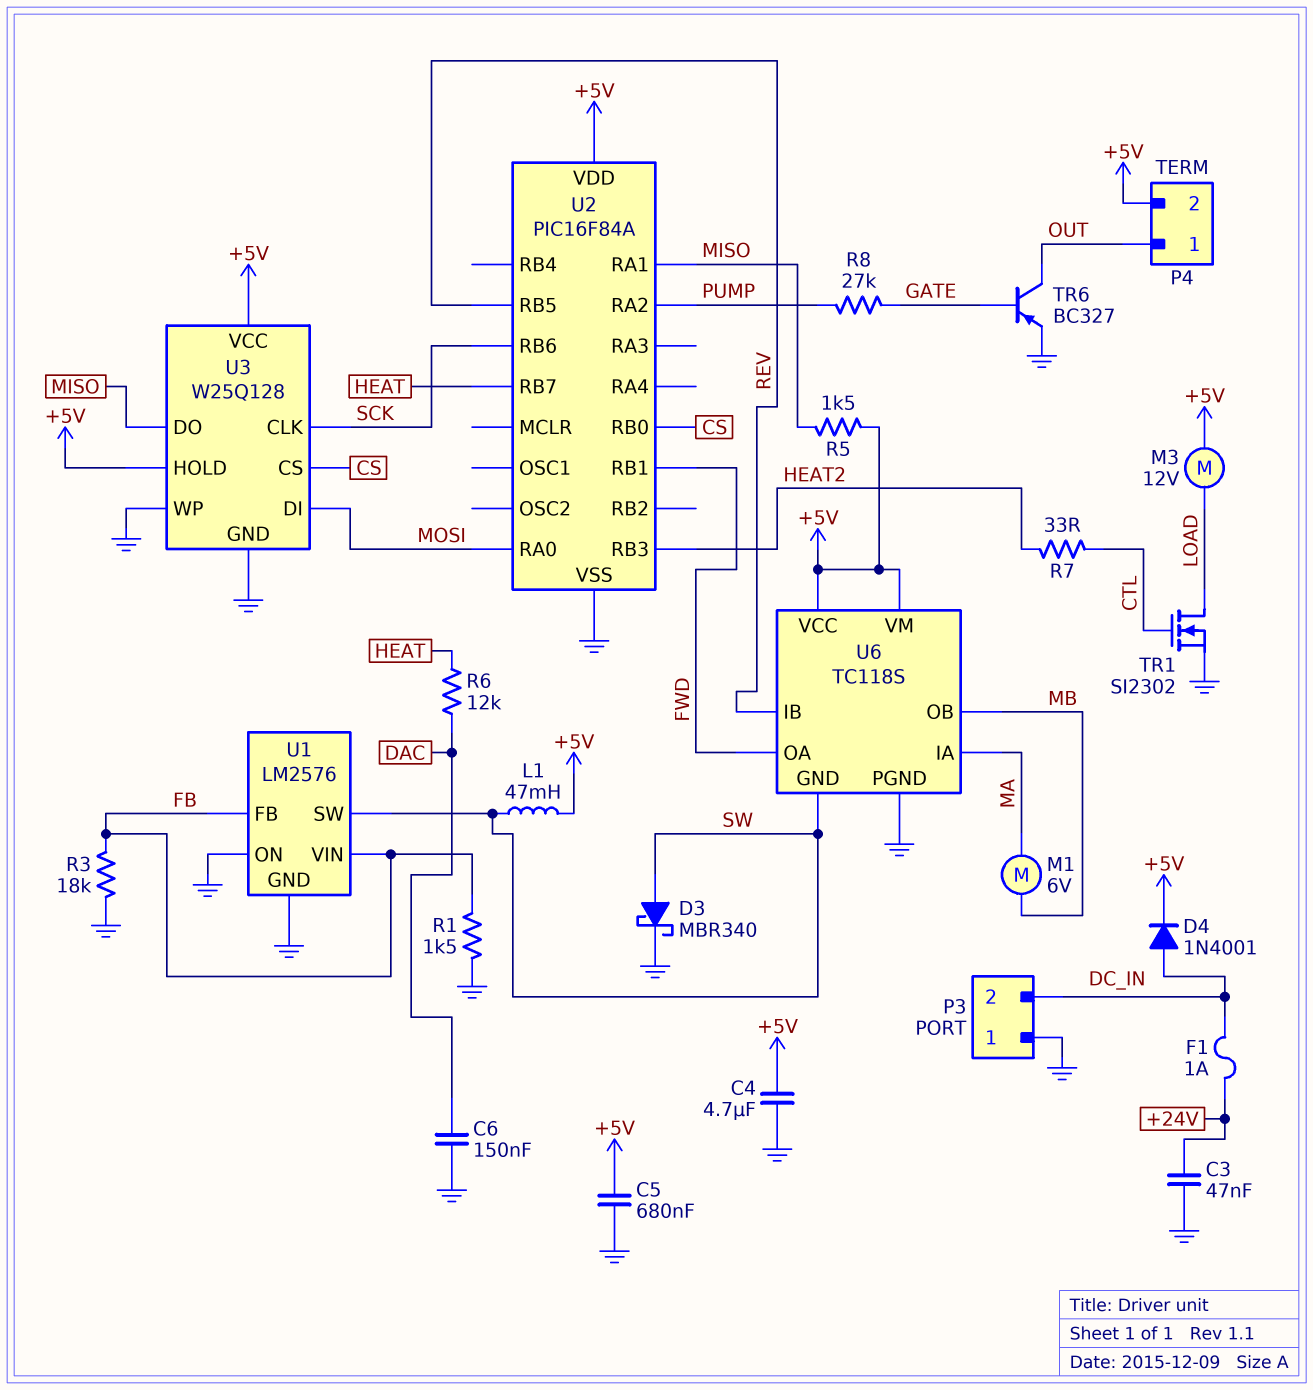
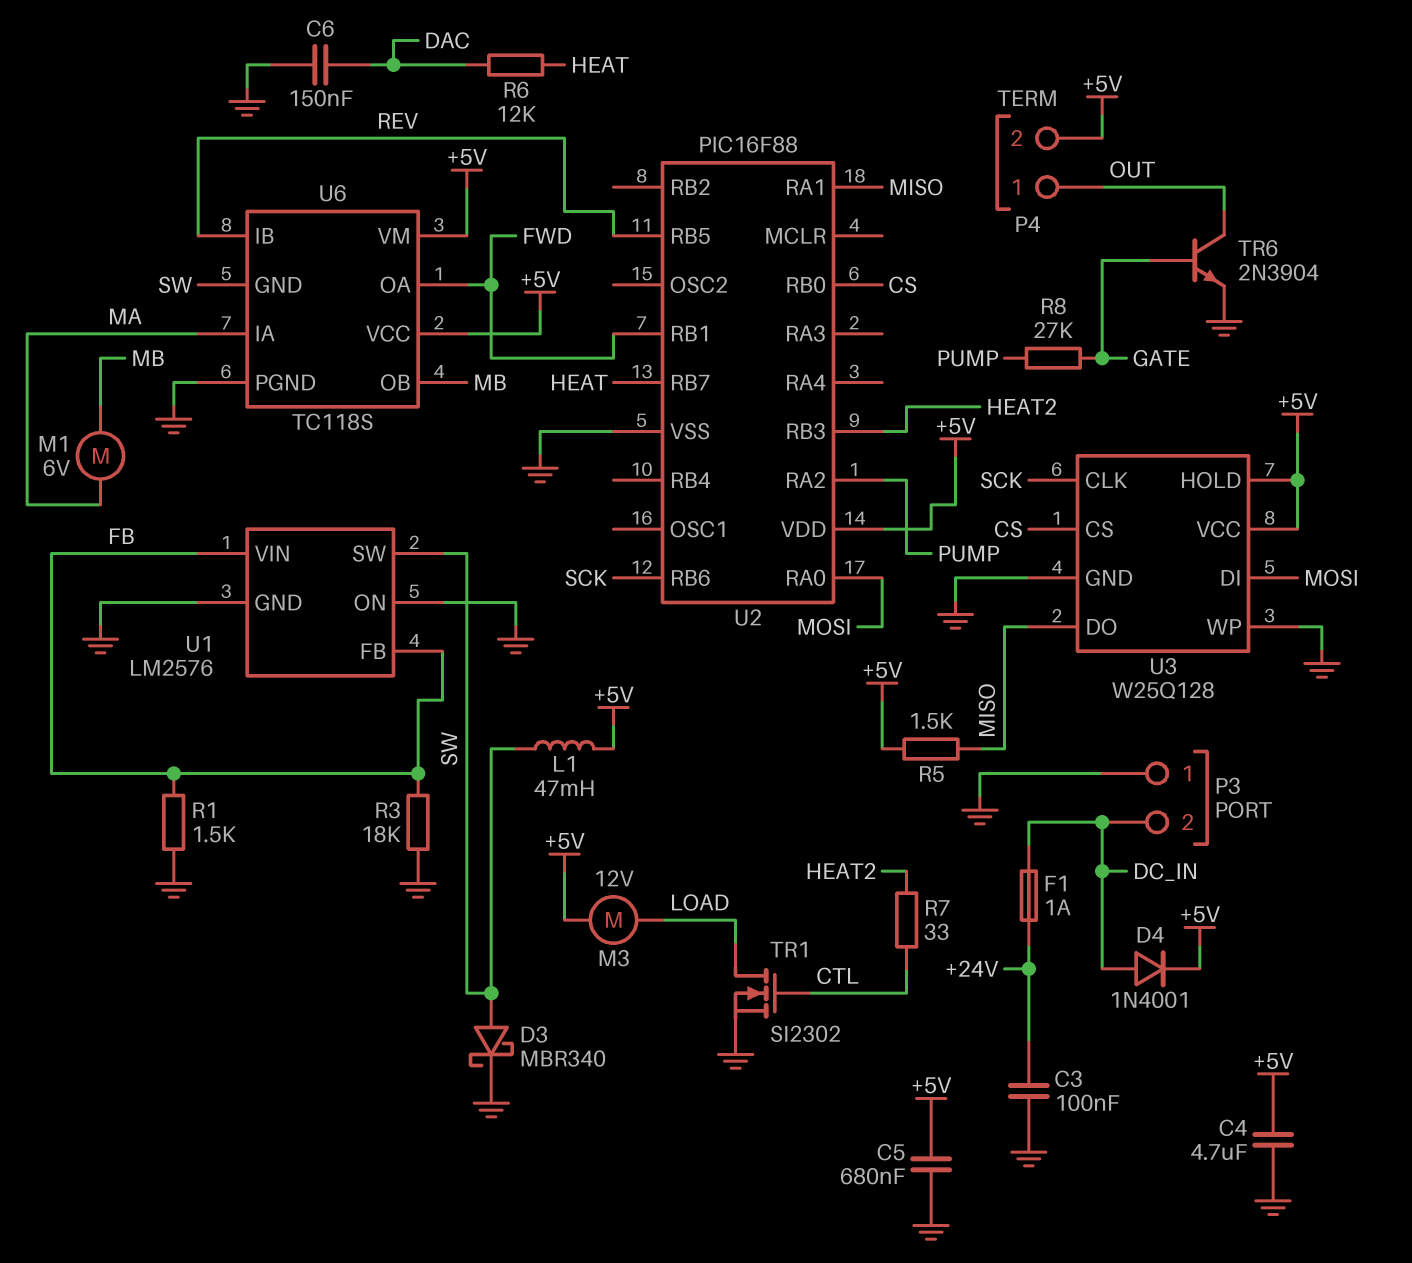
C3: 47nF (+24V, GND) -> 100nF (+24V, GND)
TR6: PNP BC327 (B GATE, C OUT, E GND) -> NPN 2N3904 (B GATE, C OUT, E GND)
U2: PIC16F84A -> PIC16F88

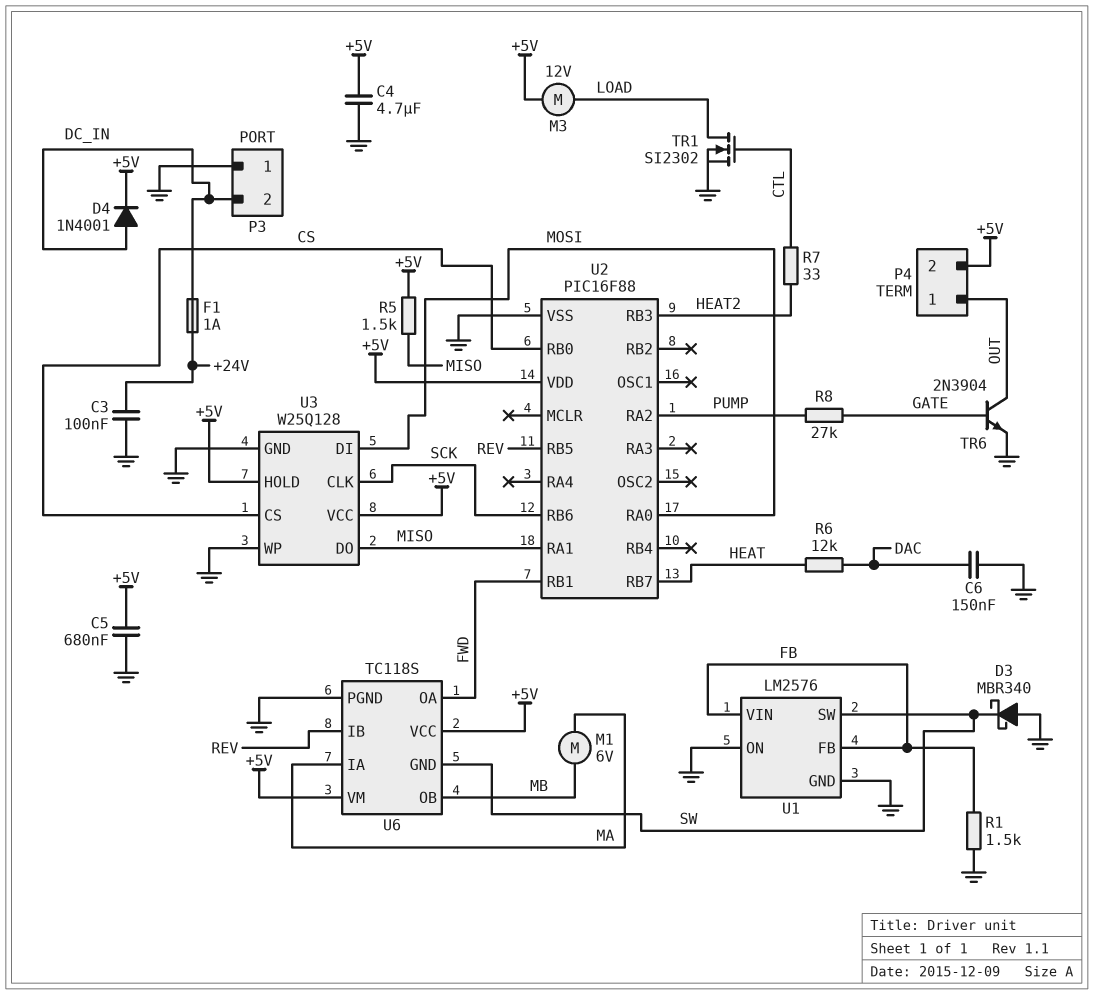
D3: schottky MBR340 (A SW, K GND) -> schottky MBR340 (A GND, K SW)
L1: 47mH (+5V, SW) -> none
R3: 18k (FB, GND) -> none

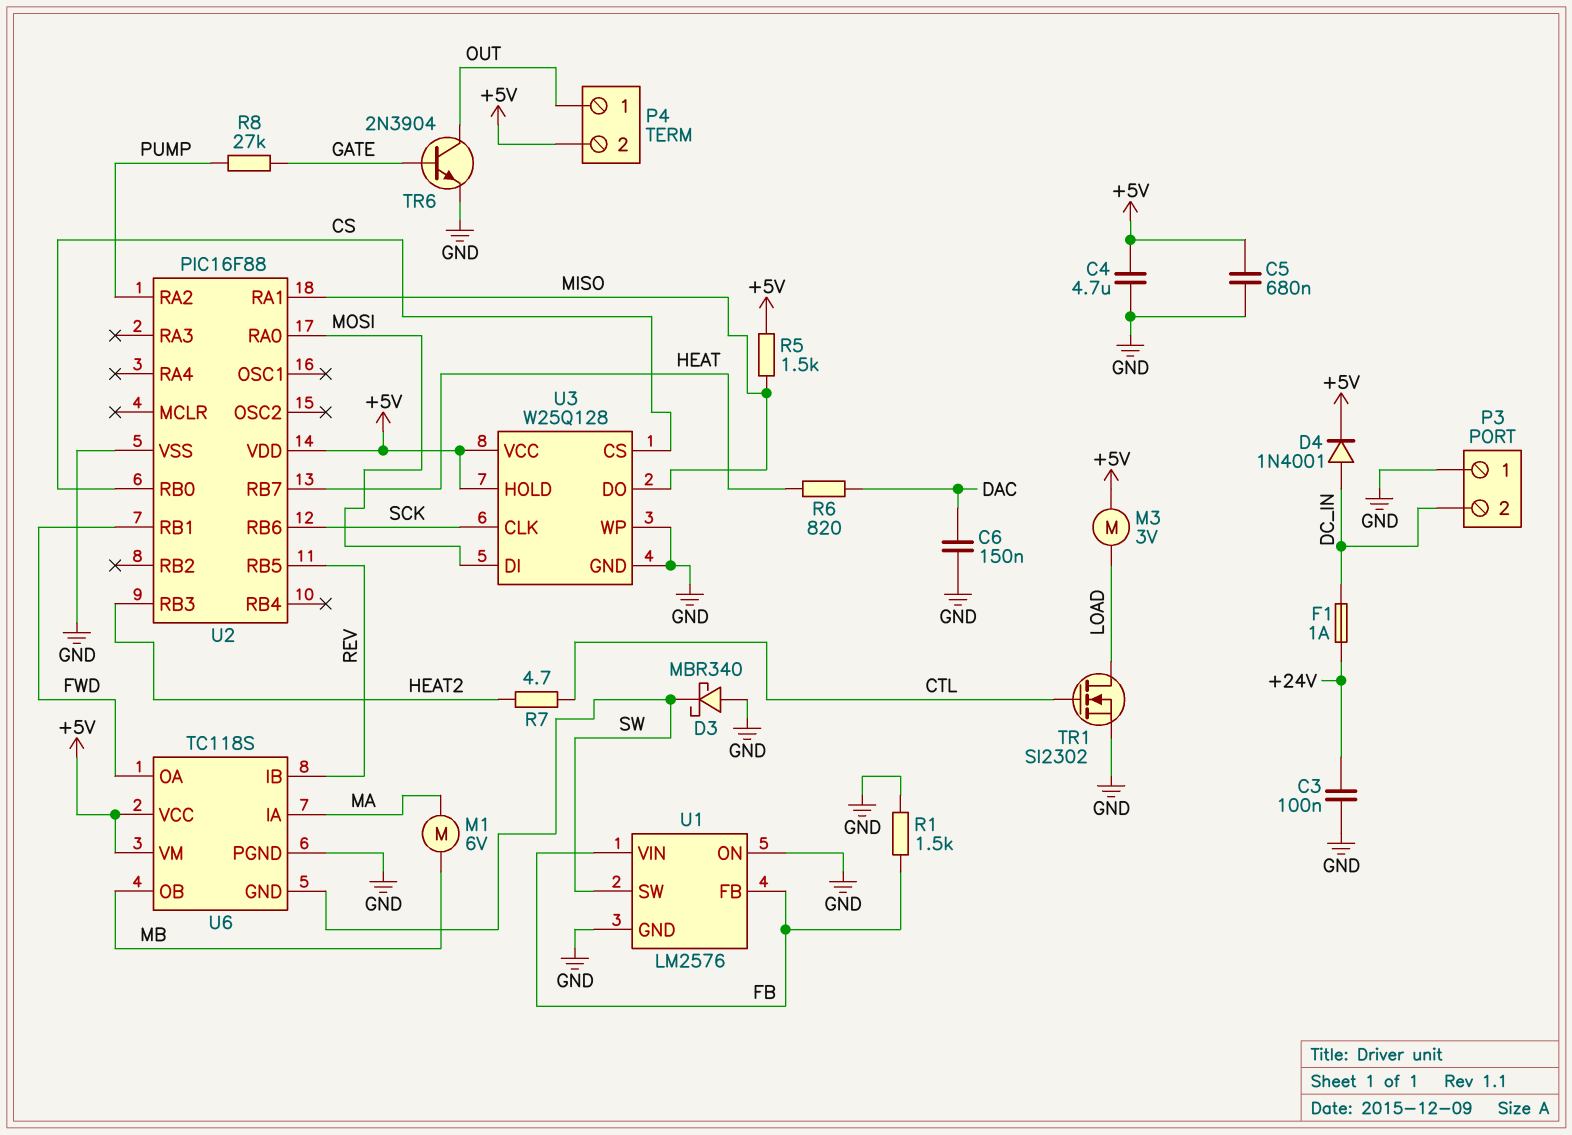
M3: motor 12V (+5V, LOAD) -> motor 3V (+5V, LOAD)
R6: 12k (DAC, HEAT) -> 820 (DAC, HEAT)
R7: 33 (CTL, HEAT2) -> 4.7 (CTL, HEAT2)

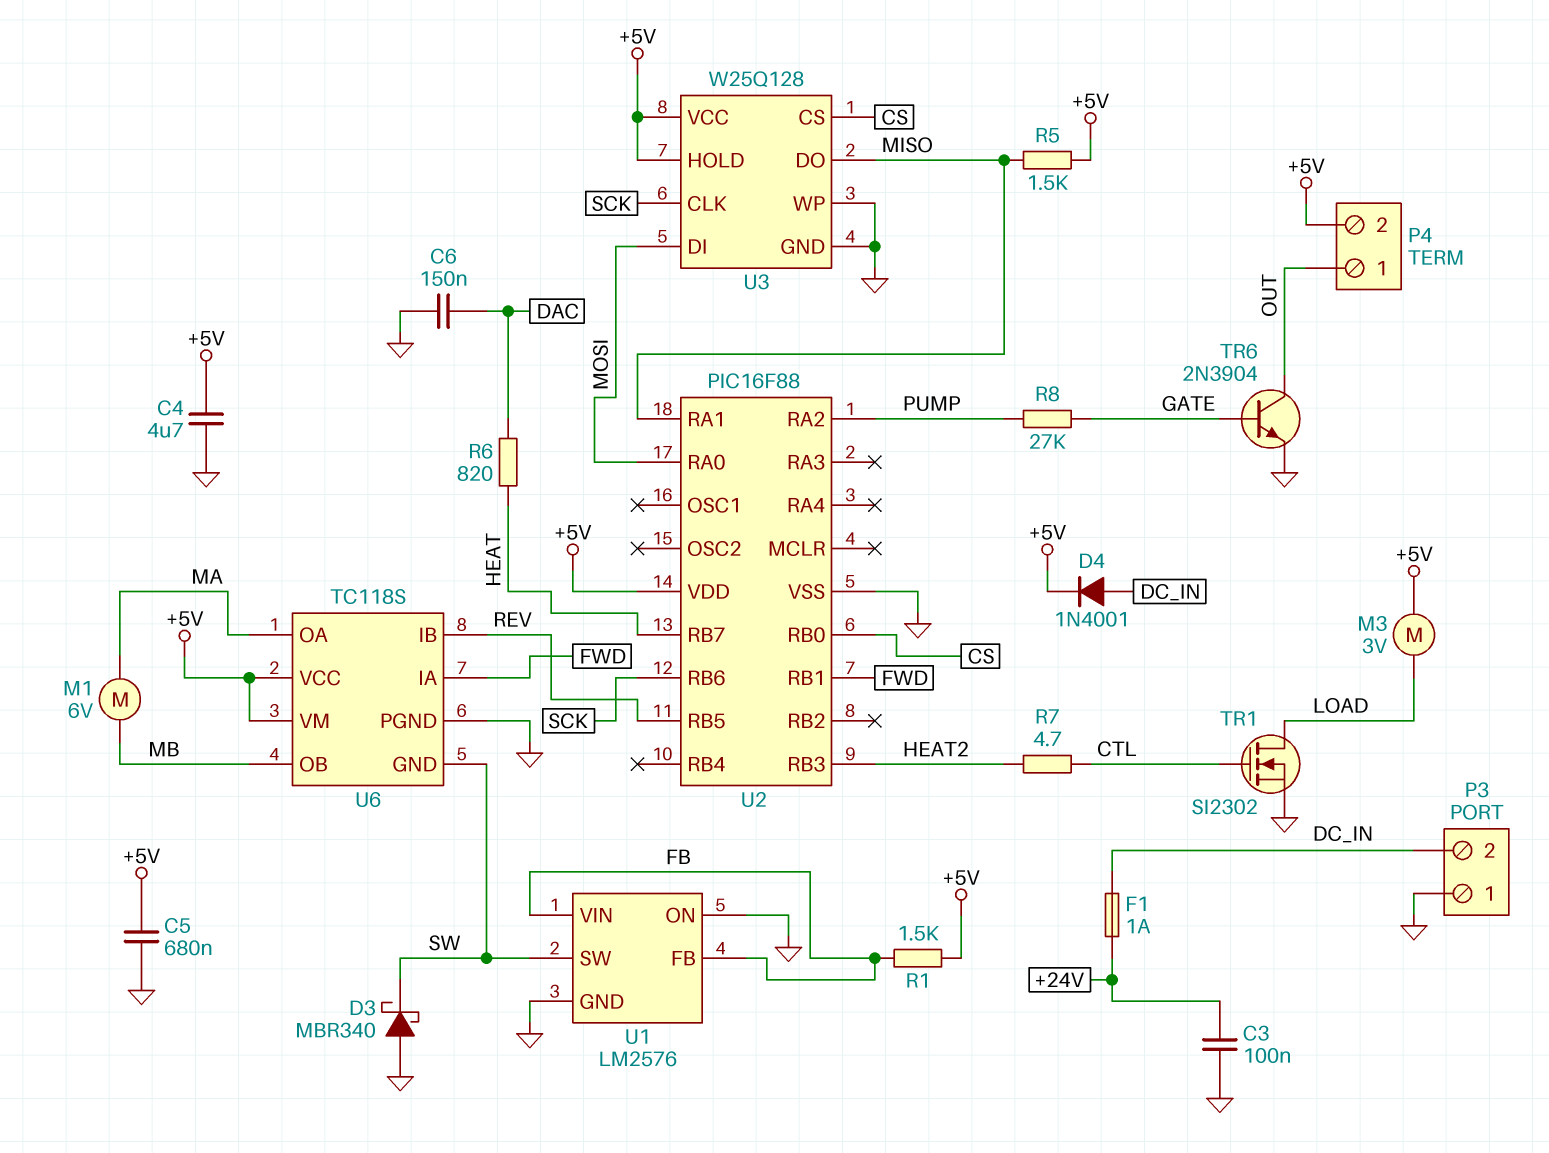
R1: 1.5k (FB, GND) -> 1.5k (+5V, FB)
U6 pin IA: MA -> FWD
U6 pin OA: FWD -> MA

